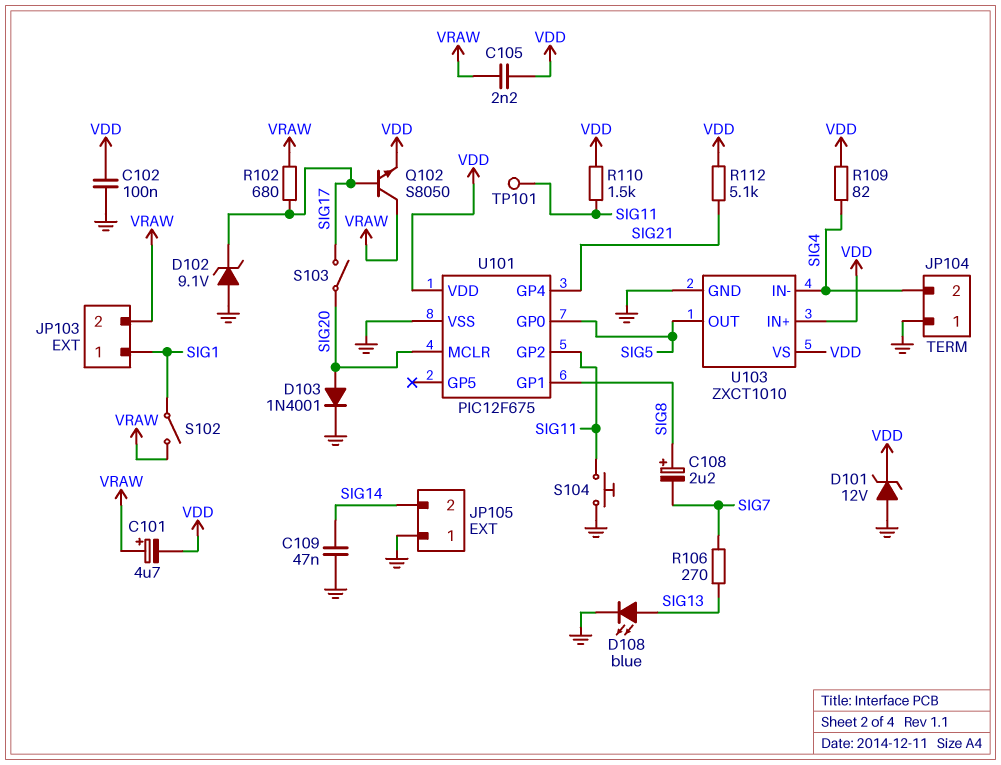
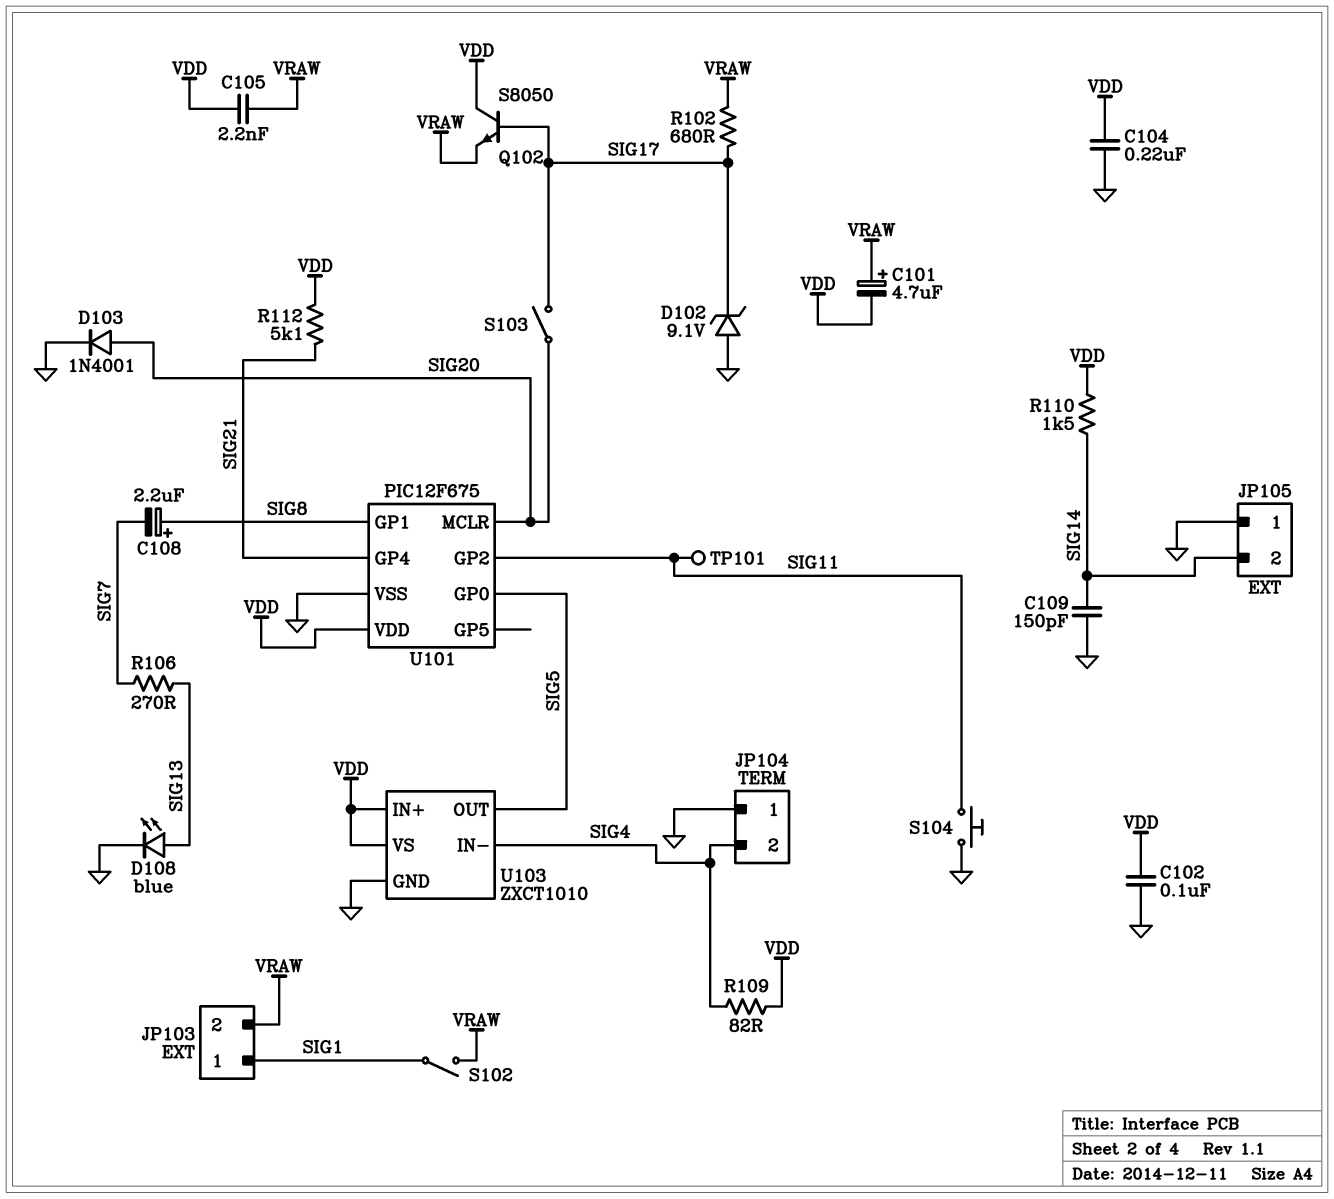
C104: none -> 220nF (GND, VDD)
C109: 47nF (GND, SIG14) -> 150pF (GND, SIG14)
D101: zener 12V (A GND, K VDD) -> none
Q102: NPN S8050 (B SIG17, C VRAW, E VDD) -> NPN S8050 (B SIG17, C VDD, E VRAW)
R110: 1.5k (SIG11, VDD) -> 1.5k (SIG14, VDD)

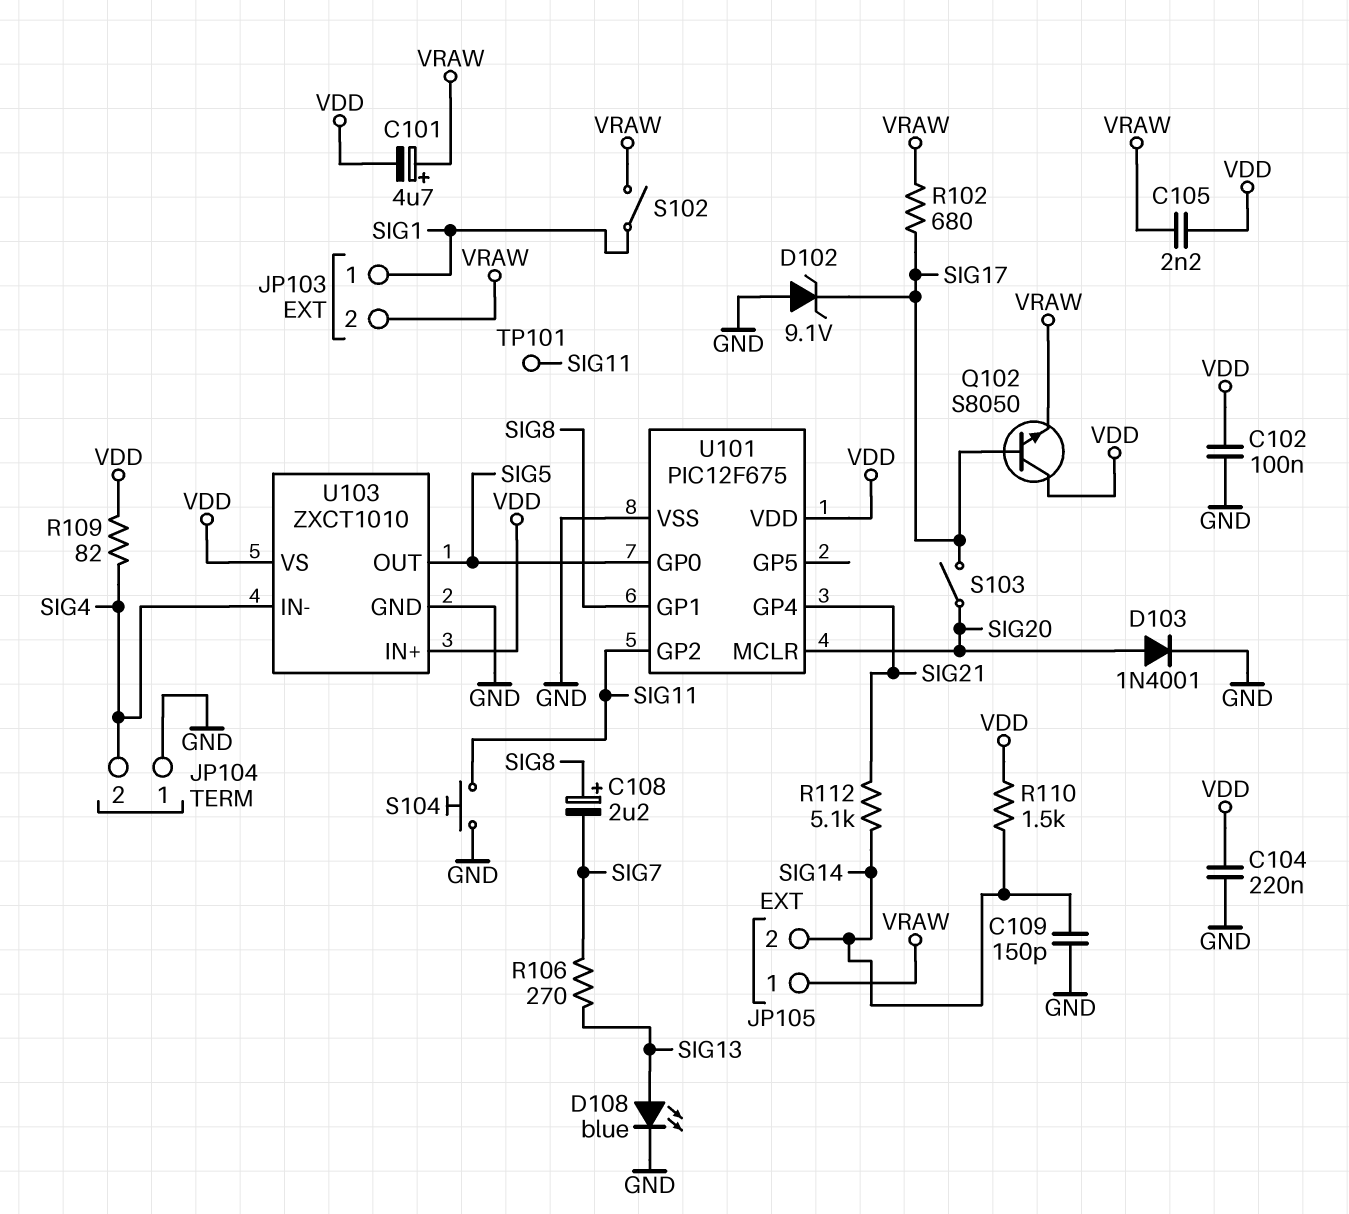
JP105 pin 1: GND -> VRAW
R112: 5.1k (SIG21, VDD) -> 5.1k (SIG14, SIG21)

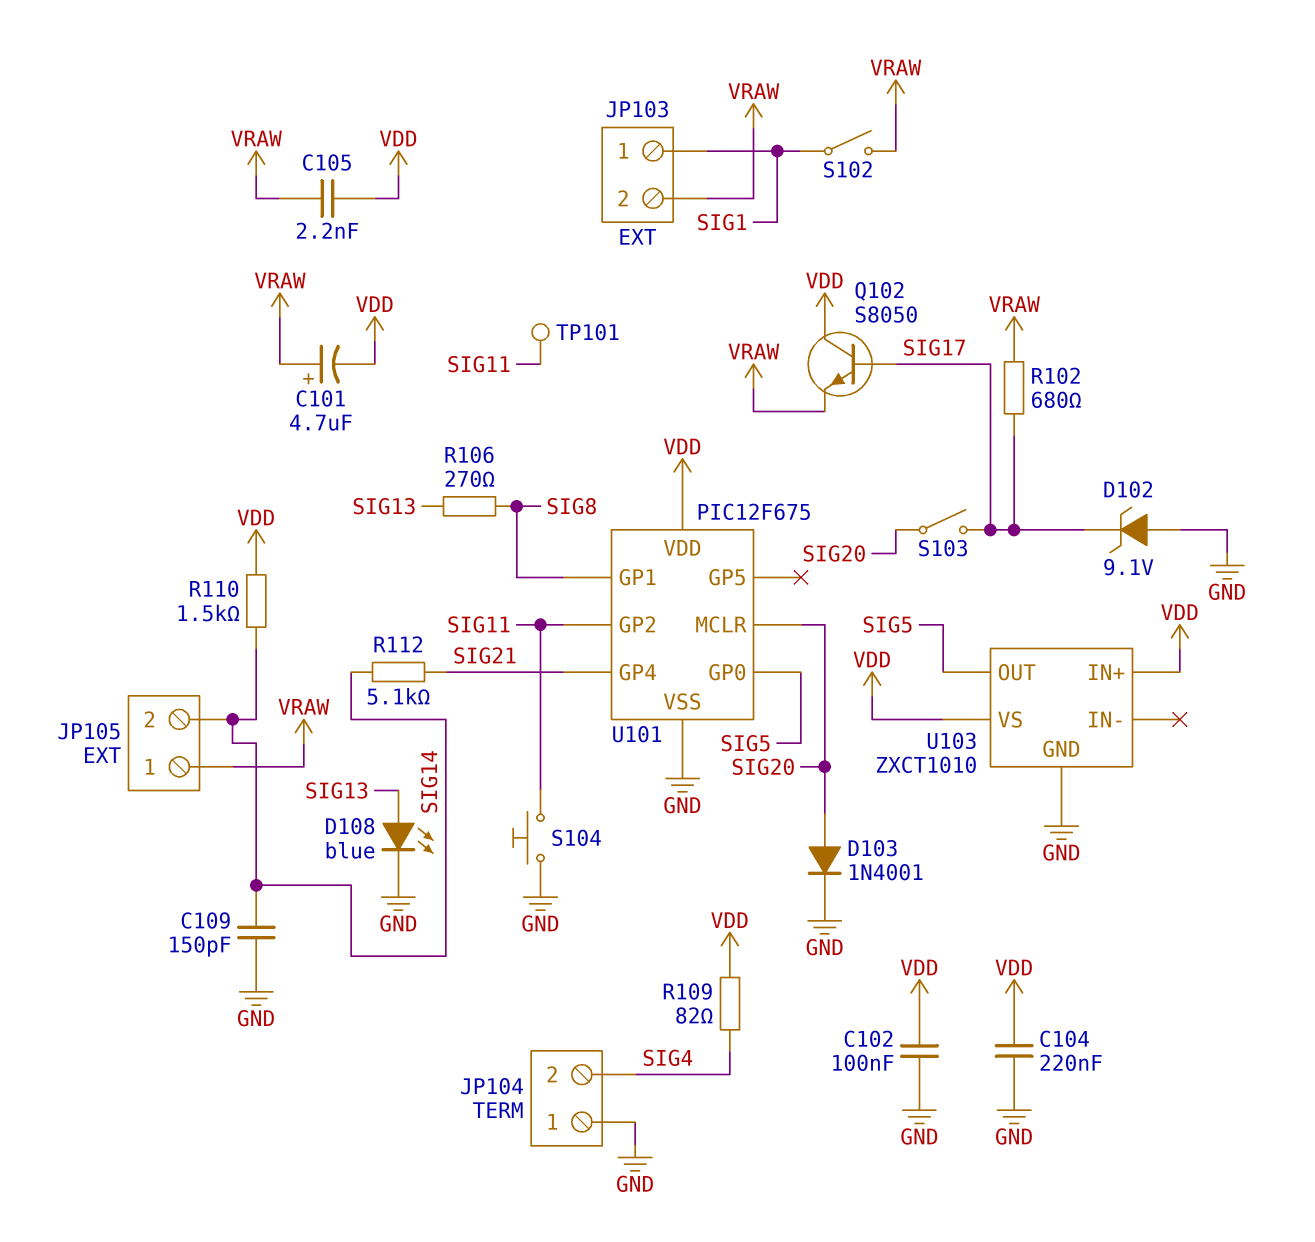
C108: 2.2uF (plus SIG8, minus SIG7) -> none
R106: 270 (SIG7, SIG13) -> 270 (SIG8, SIG13)
U103 pin IN-: SIG4 -> none

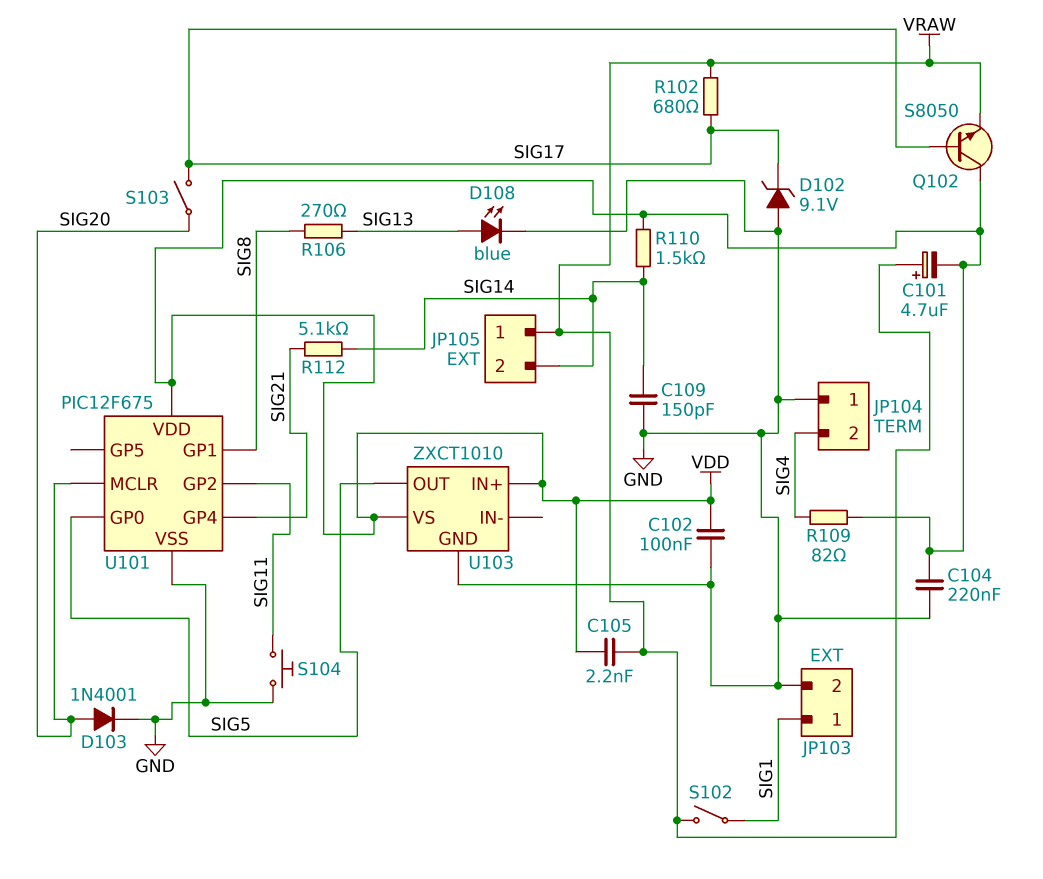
JP103 pin 2: VRAW -> GND
TP101: test point (SIG11) -> none

